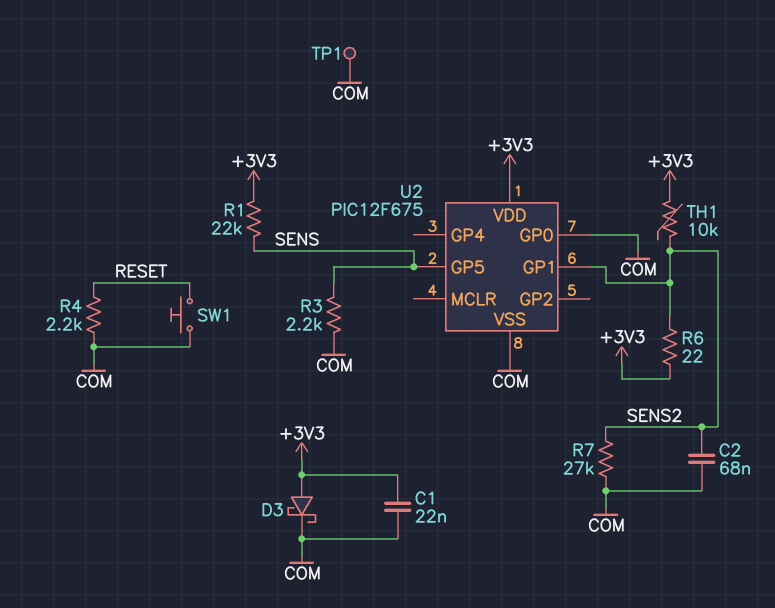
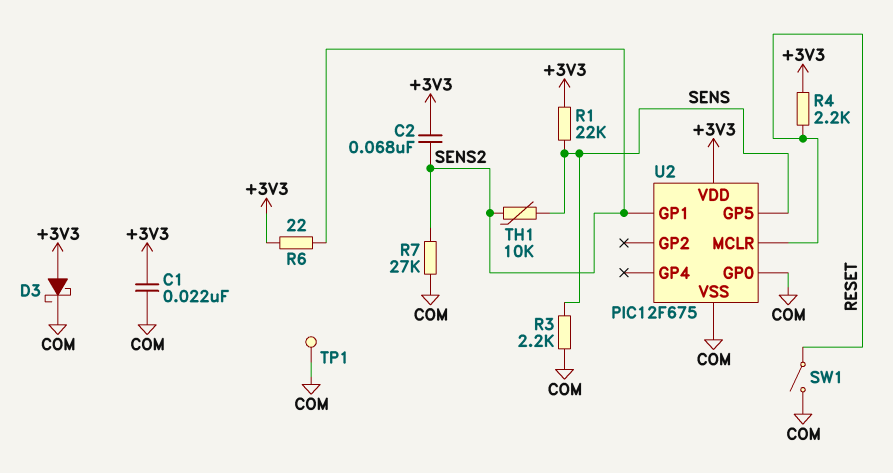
C2: 68nF (COM, SENS2) -> 68nF (+3V3, SENS2)
R4: 2.2k (COM, RESET) -> 2.2k (+3V3, RESET)
SW1: button (COM, RESET) -> switch (COM, RESET)
TH1: 10k (+3V3, SENS2) -> 10k (SENS, SENS2)
U2 pin MCLR: none -> RESET

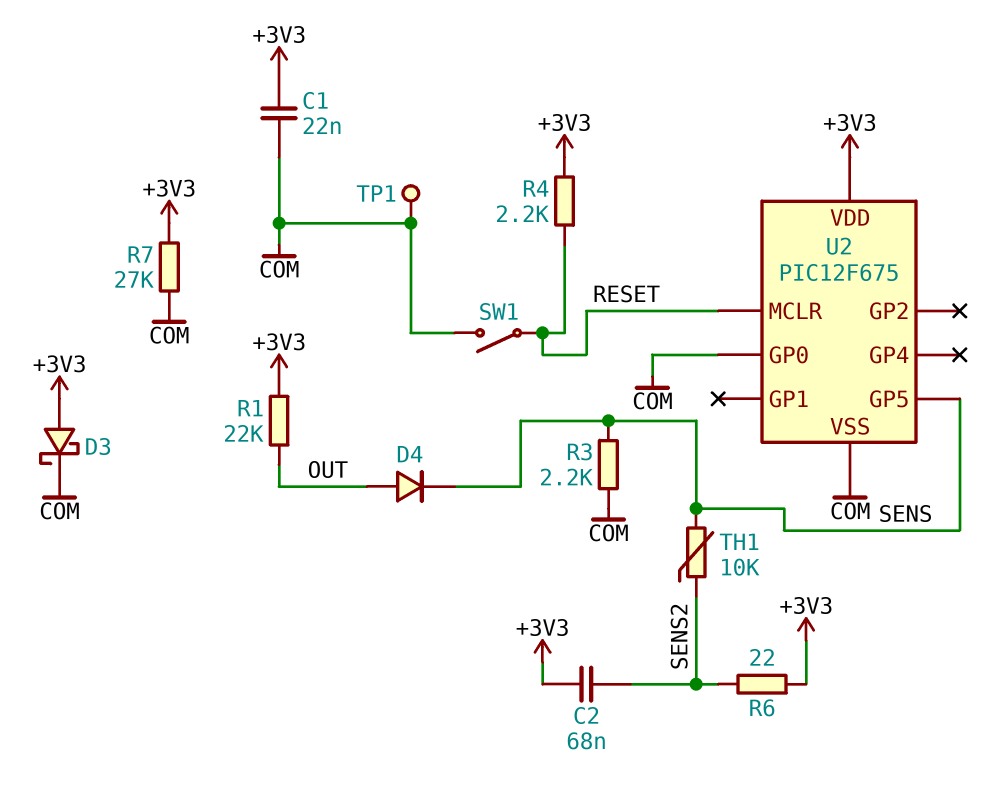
D4: none -> diode (A OUT, K SENS)
R1: 22k (+3V3, SENS) -> 22k (+3V3, OUT)
R7: 27k (COM, SENS2) -> 27k (+3V3, COM)
U2 pin GP1: SENS2 -> none

